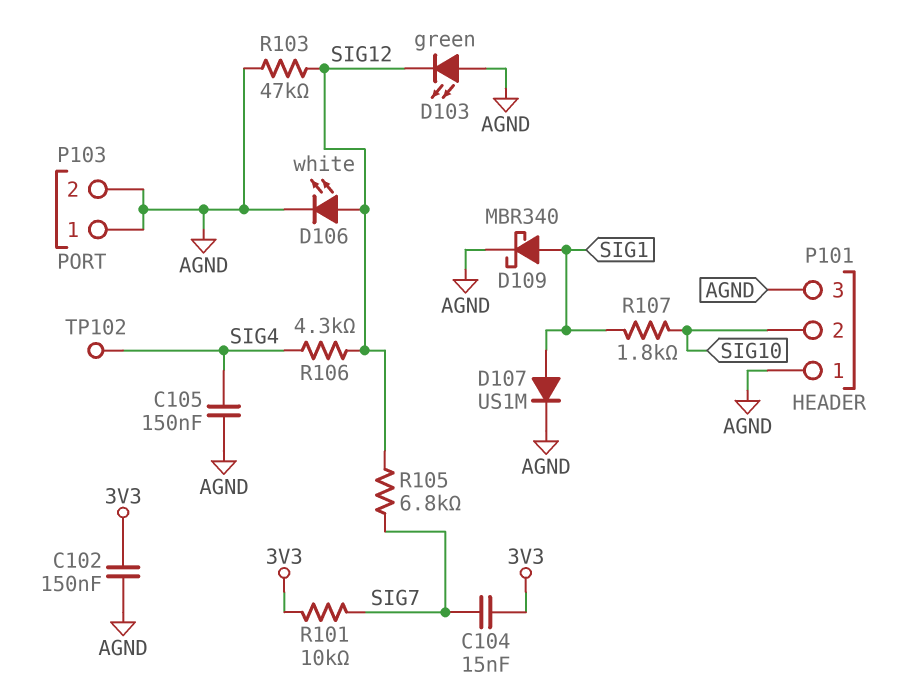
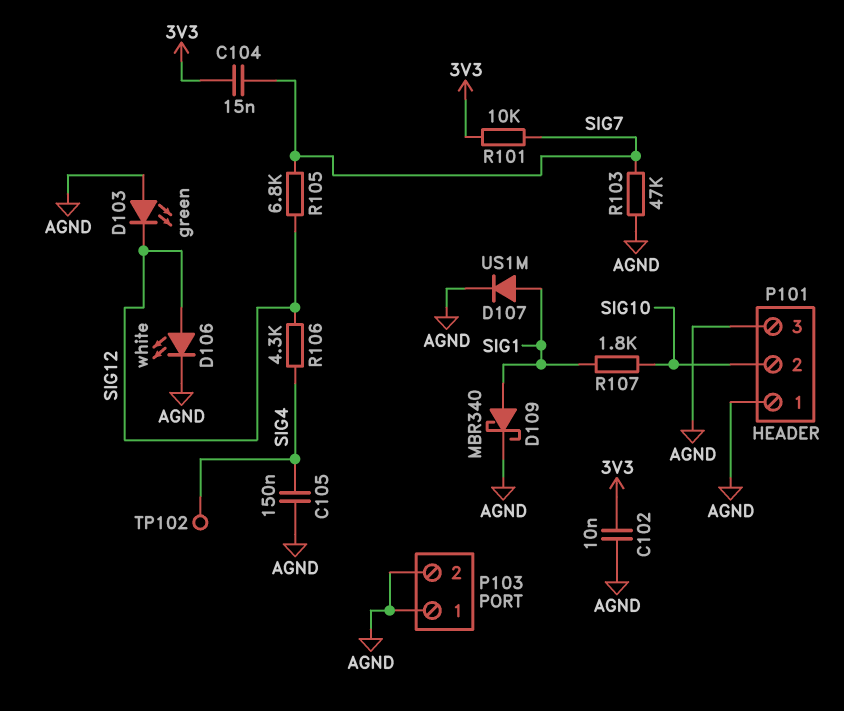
C102: 150nF (3V3, AGND) -> 10nF (3V3, AGND)
R103: 47k (AGND, SIG12) -> 47k (AGND, SIG7)

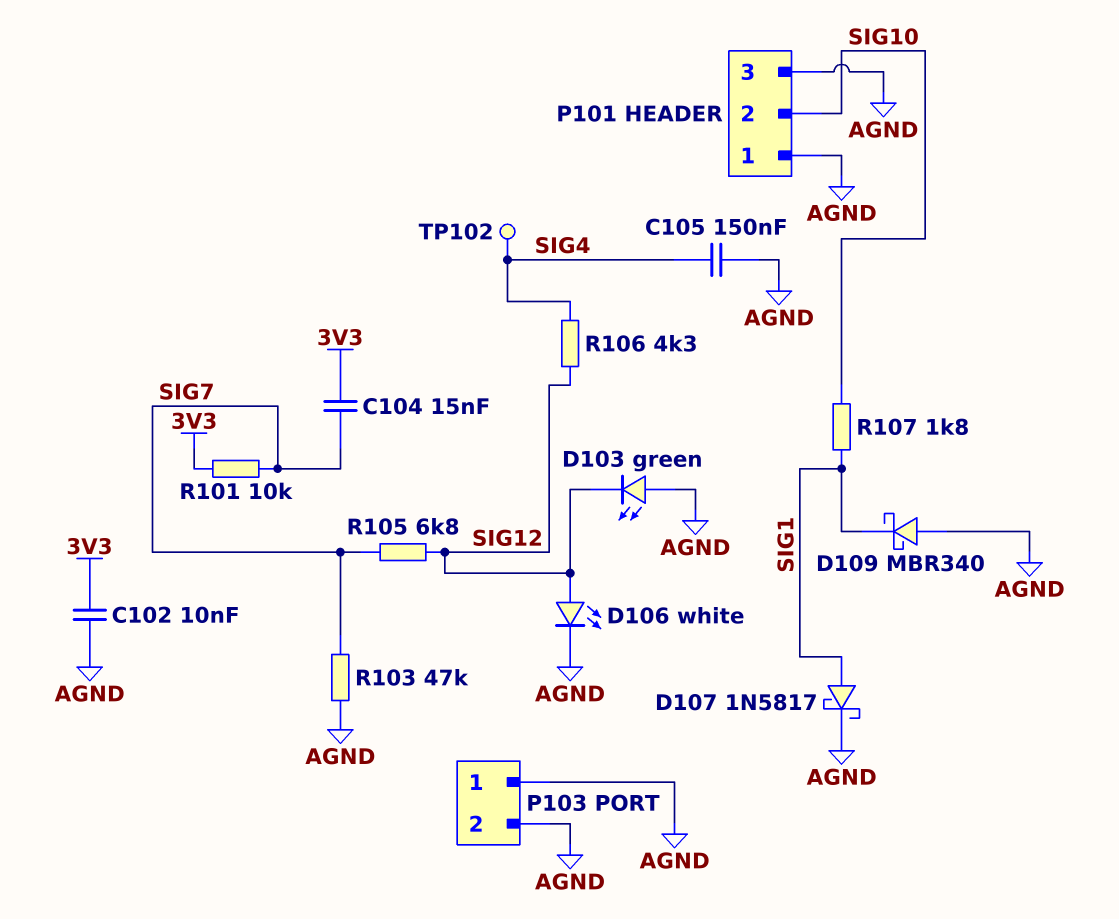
D107: diode US1M (A SIG1, K AGND) -> schottky 1N5817 (A SIG1, K AGND)
D109: schottky MBR340 (A SIG1, K AGND) -> schottky MBR340 (A AGND, K SIG1)

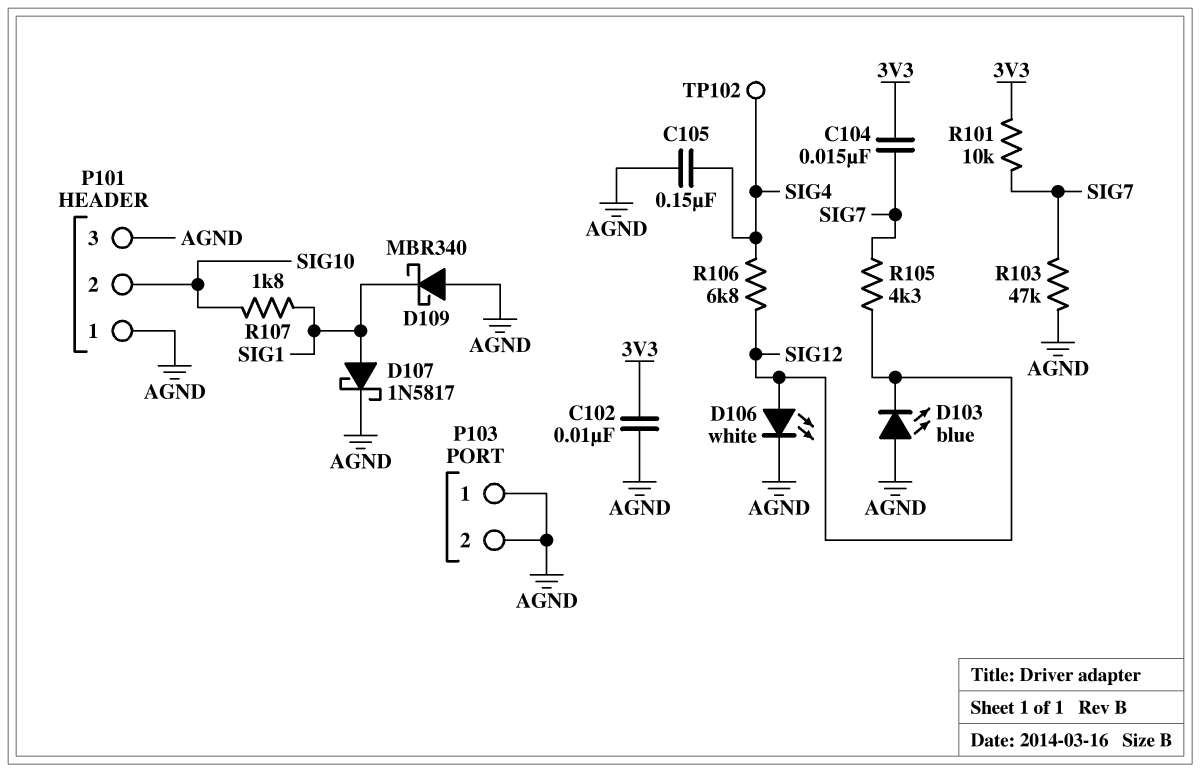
D103: LED green (A AGND, K SIG12) -> LED blue (A AGND, K SIG12)
R105: 6.8k (SIG7, SIG12) -> 4.3k (SIG7, SIG12)
R106: 4.3k (SIG4, SIG12) -> 6.8k (SIG4, SIG12)

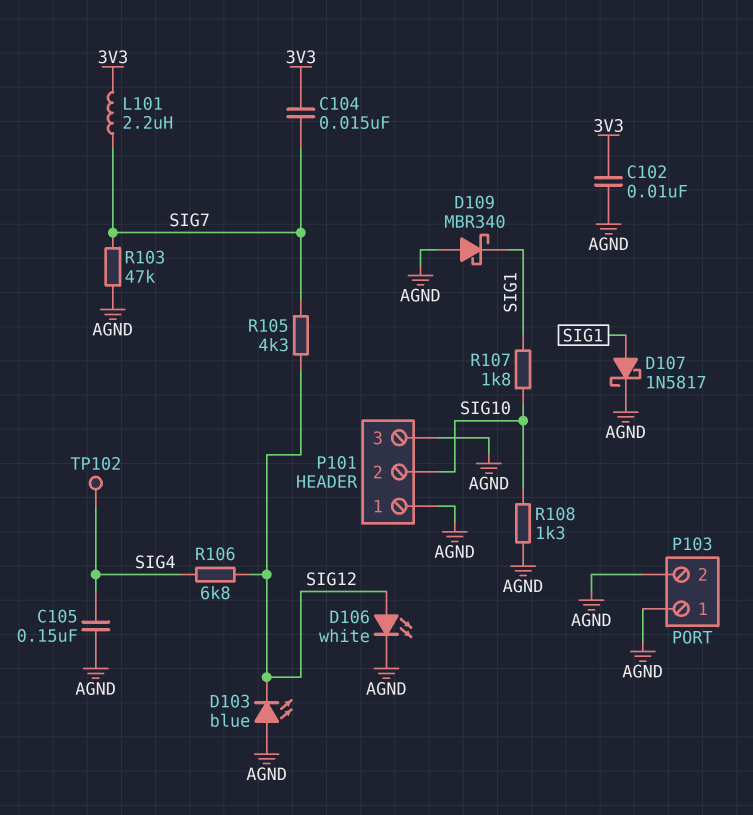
L101: none -> 2.2uH (3V3, SIG7)
R101: 10k (3V3, SIG7) -> none
R108: none -> 1.3k (AGND, SIG10)

